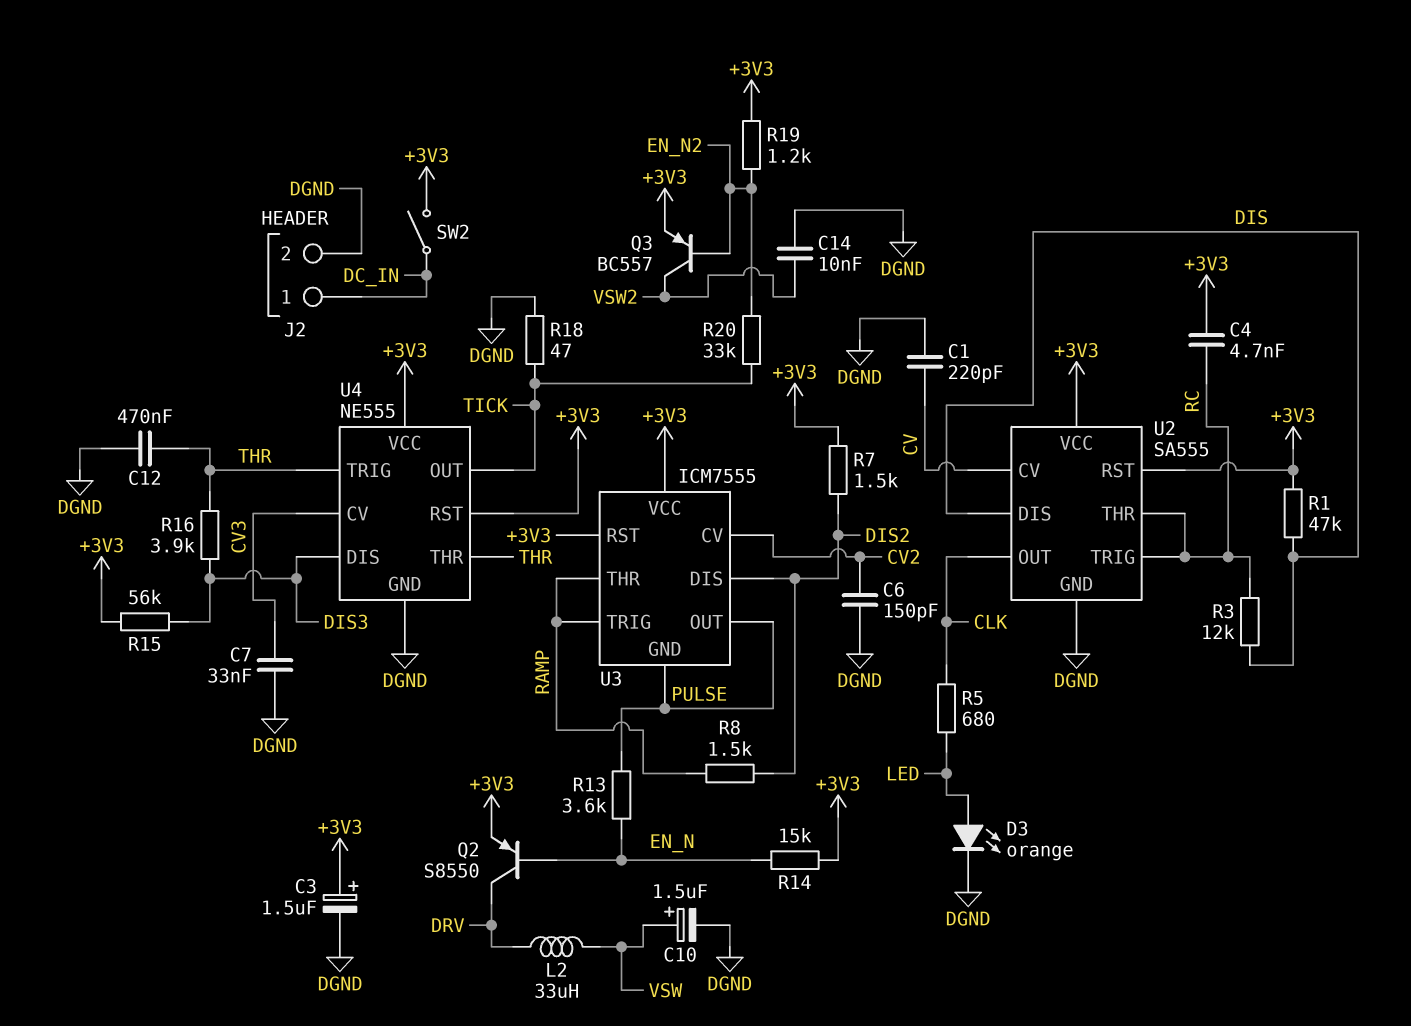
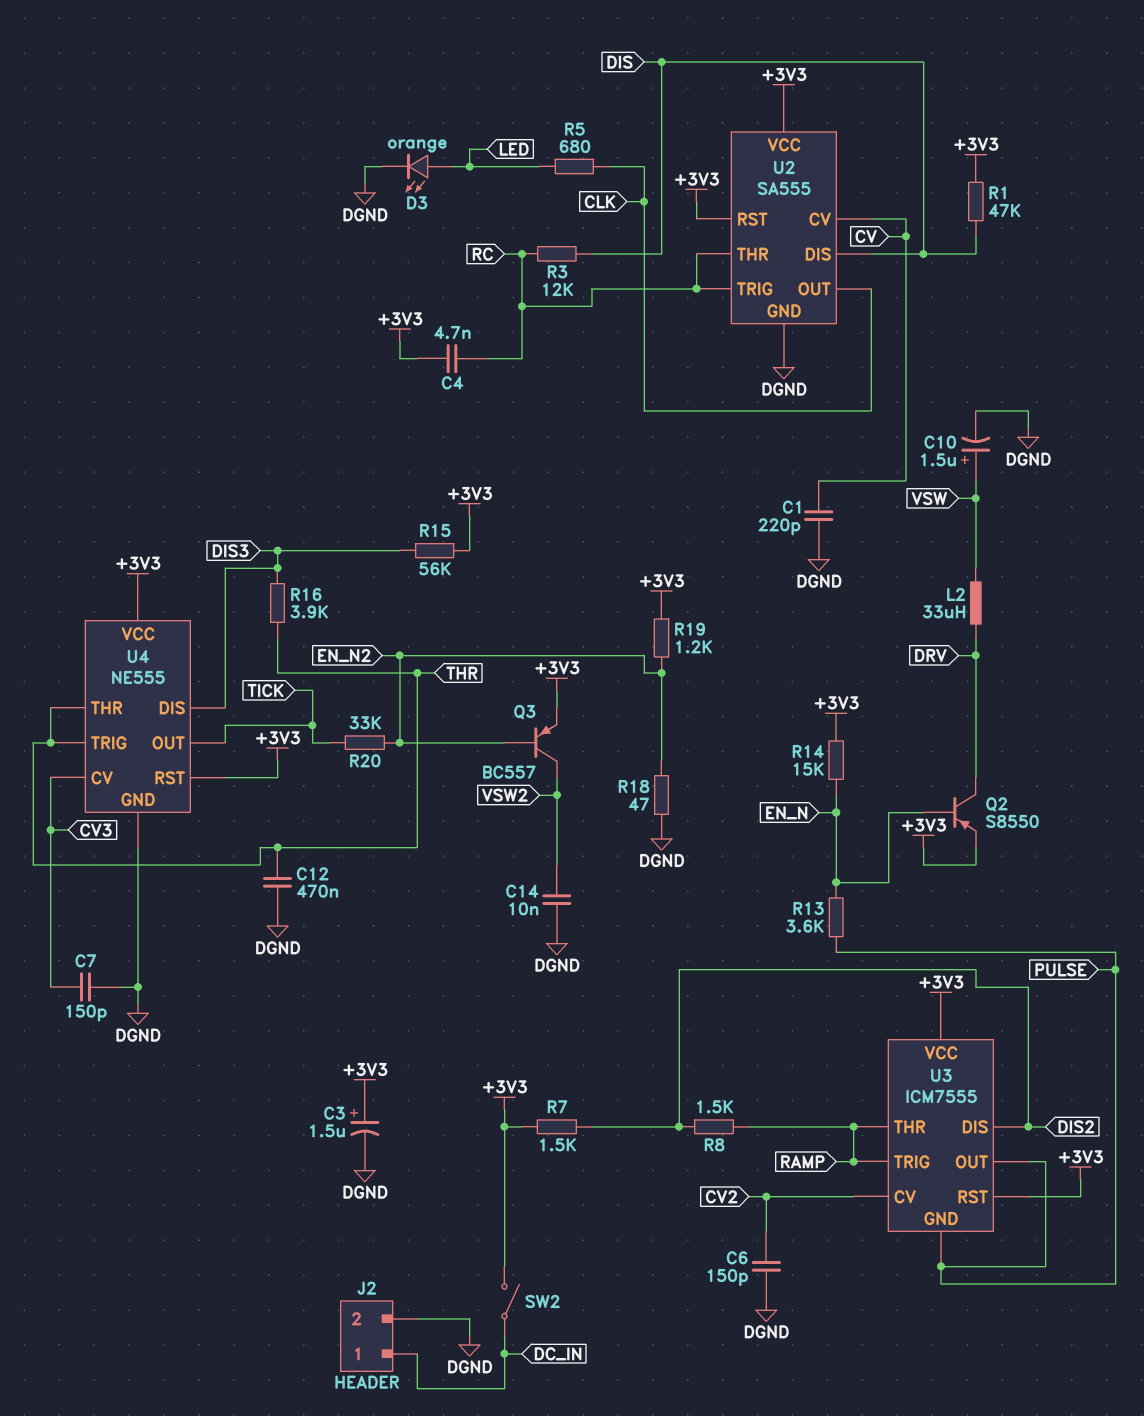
C7: 33nF (CV3, DGND) -> 150pF (CV3, DGND)
R18: 47 (DGND, TICK) -> 47 (DGND, EN_N2)

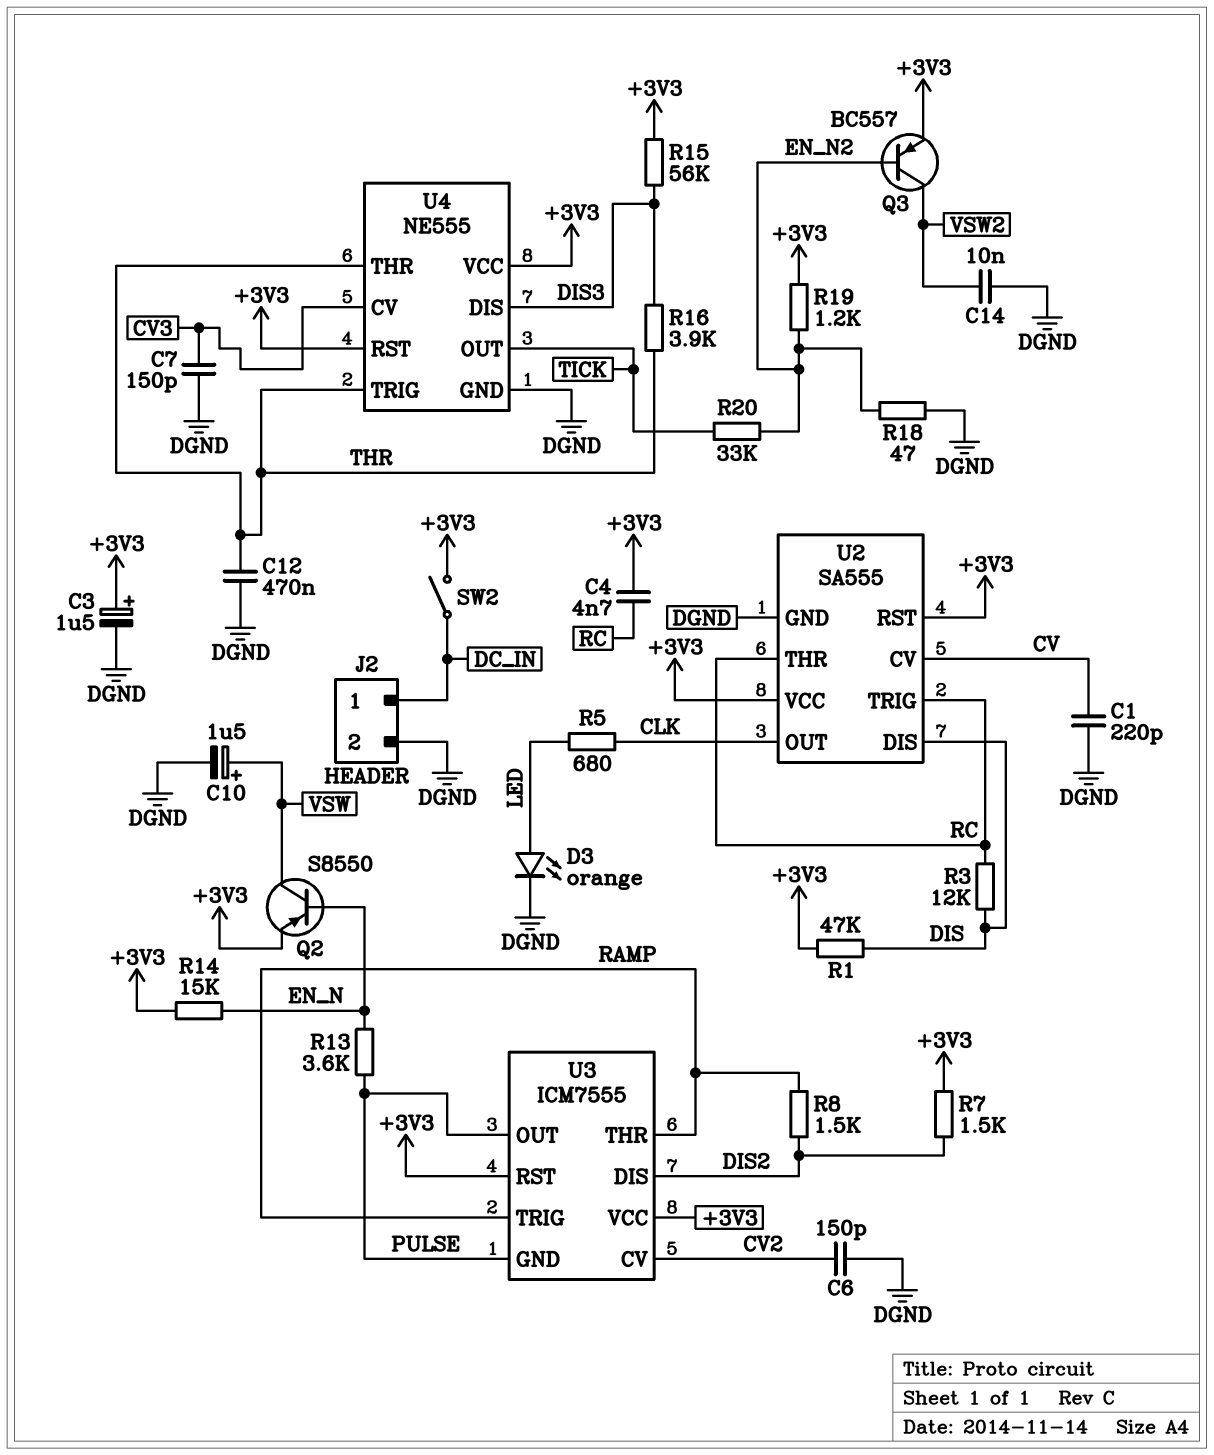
L2: 33uH (DRV, VSW) -> none
Q2: PNP S8550 (B EN_N, C DRV, E +3V3) -> PNP S8550 (B EN_N, C VSW, E +3V3)

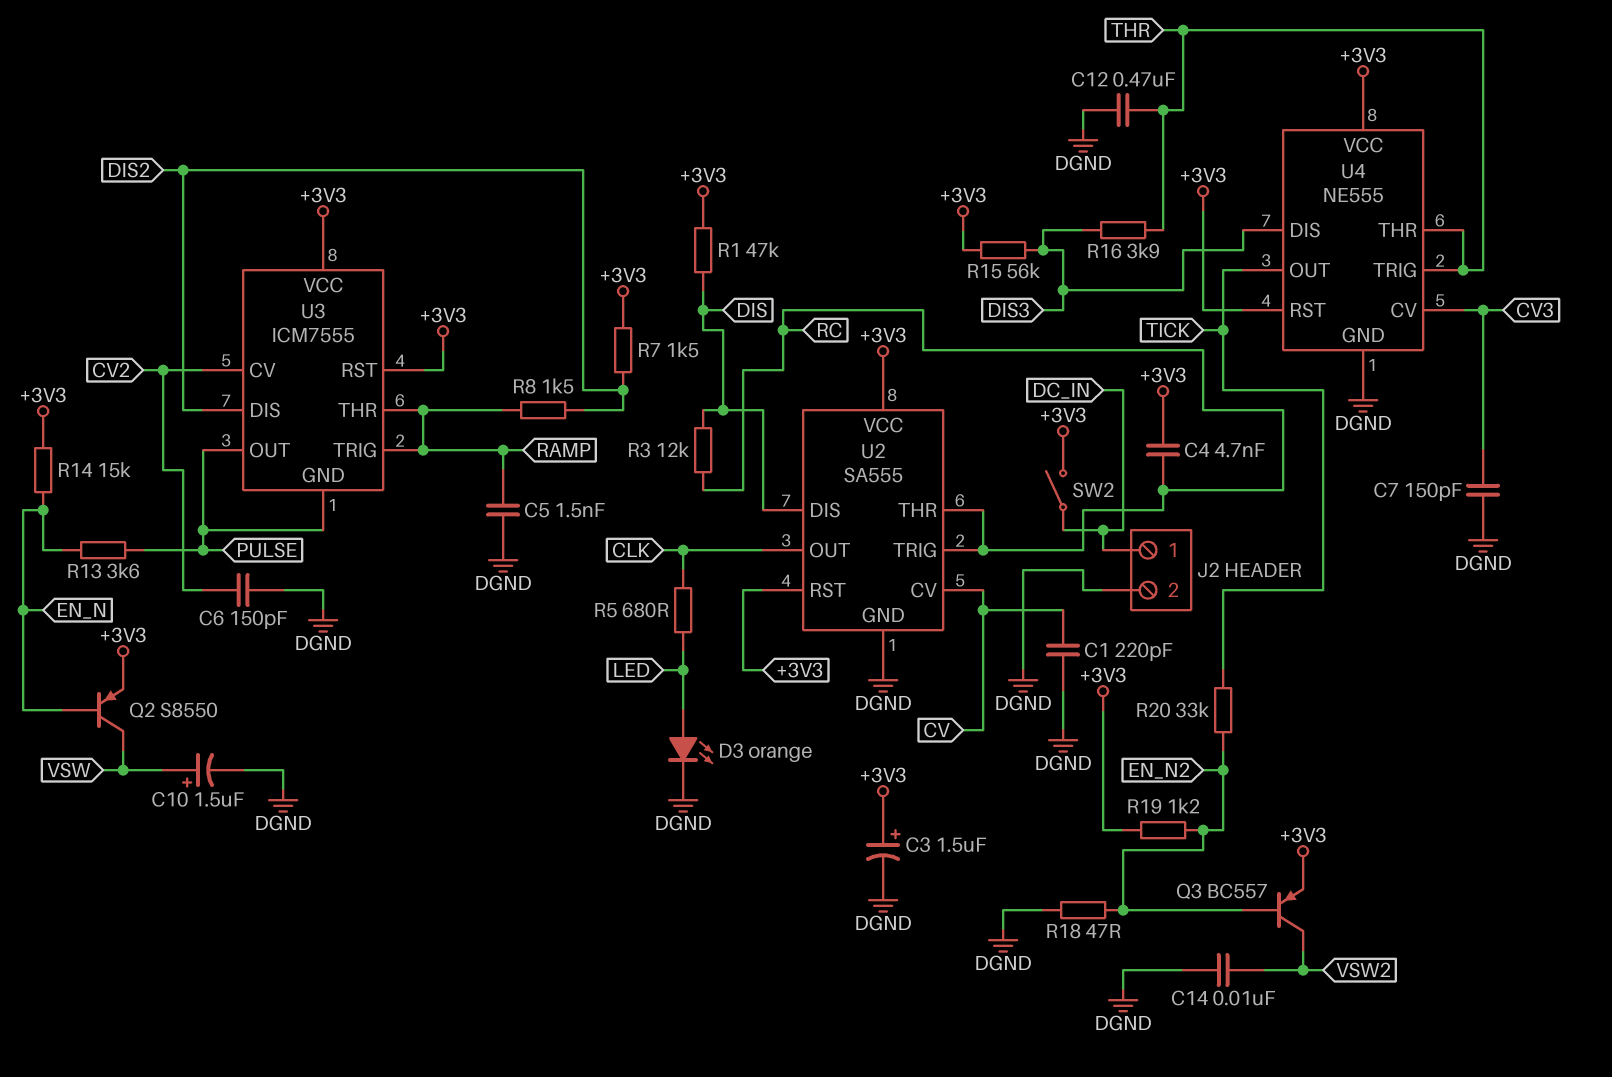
C5: none -> 1.5nF (DGND, RAMP)

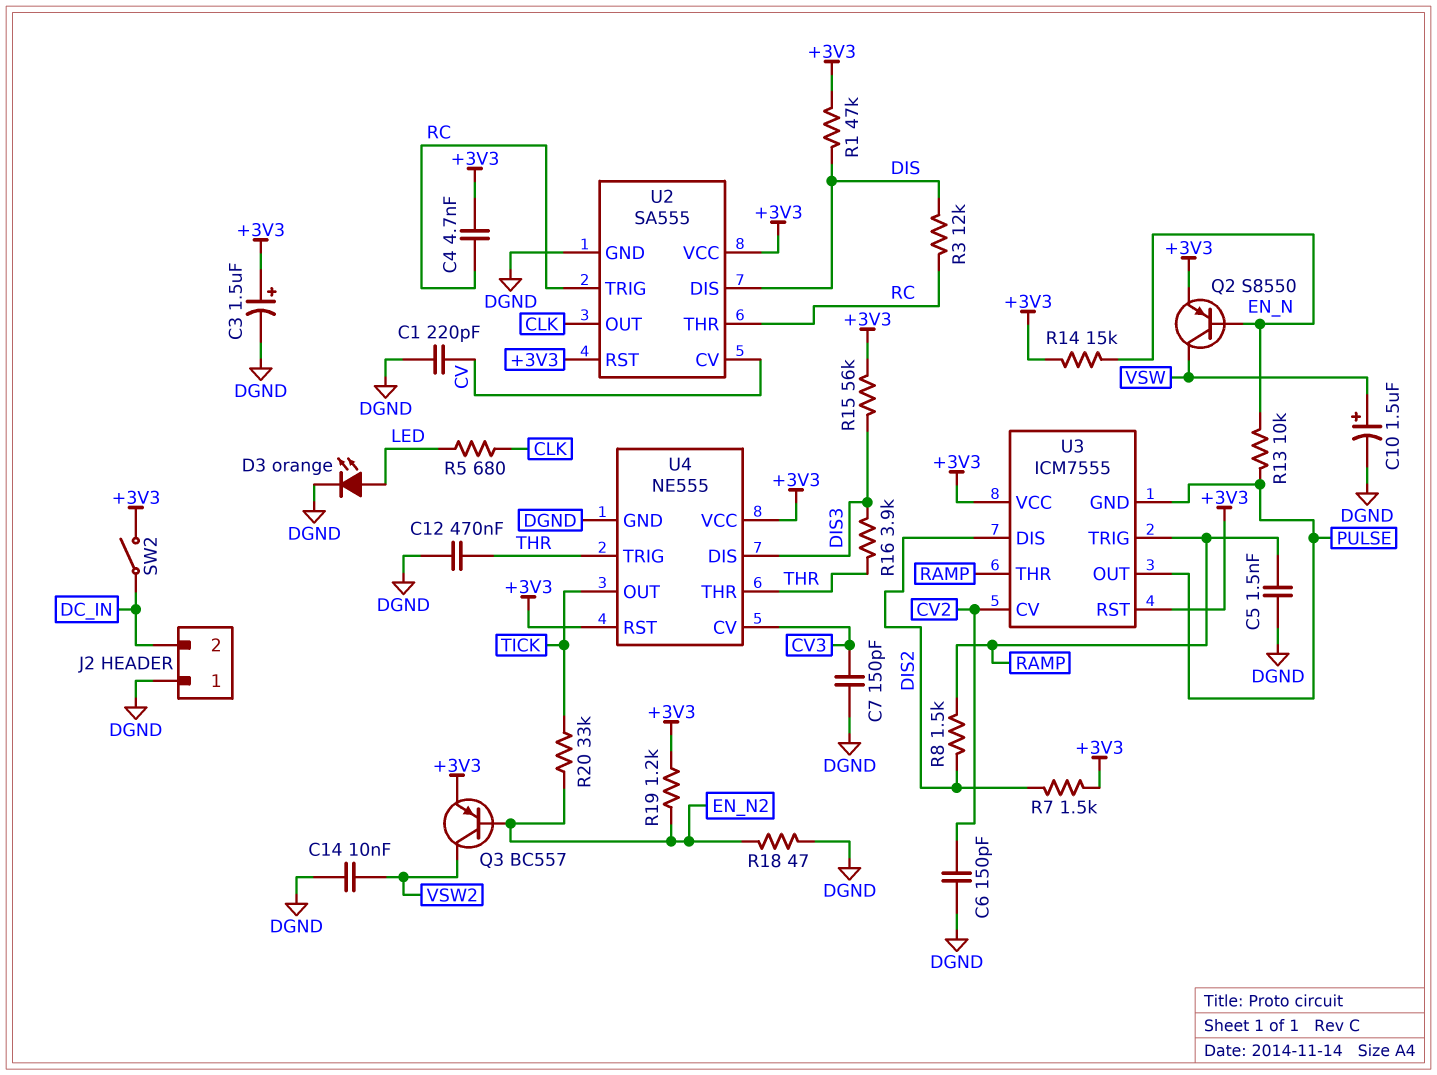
J2 pin 1: DC_IN -> DGND
J2 pin 2: DGND -> DC_IN
R13: 3.6k (EN_N, PULSE) -> 10k (EN_N, PULSE)

